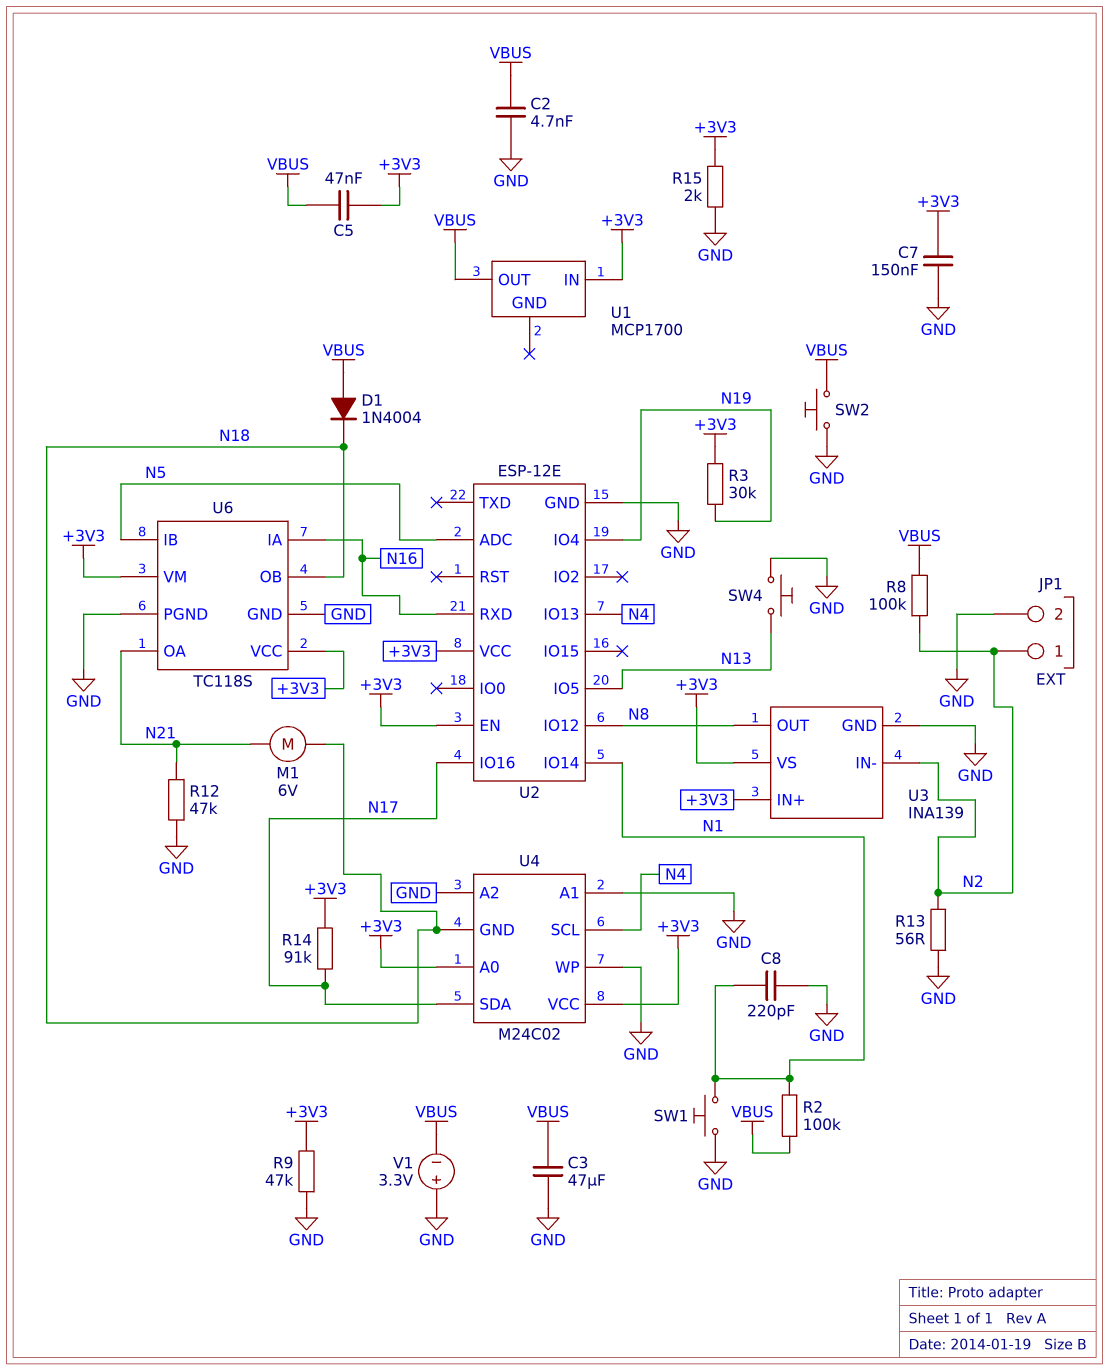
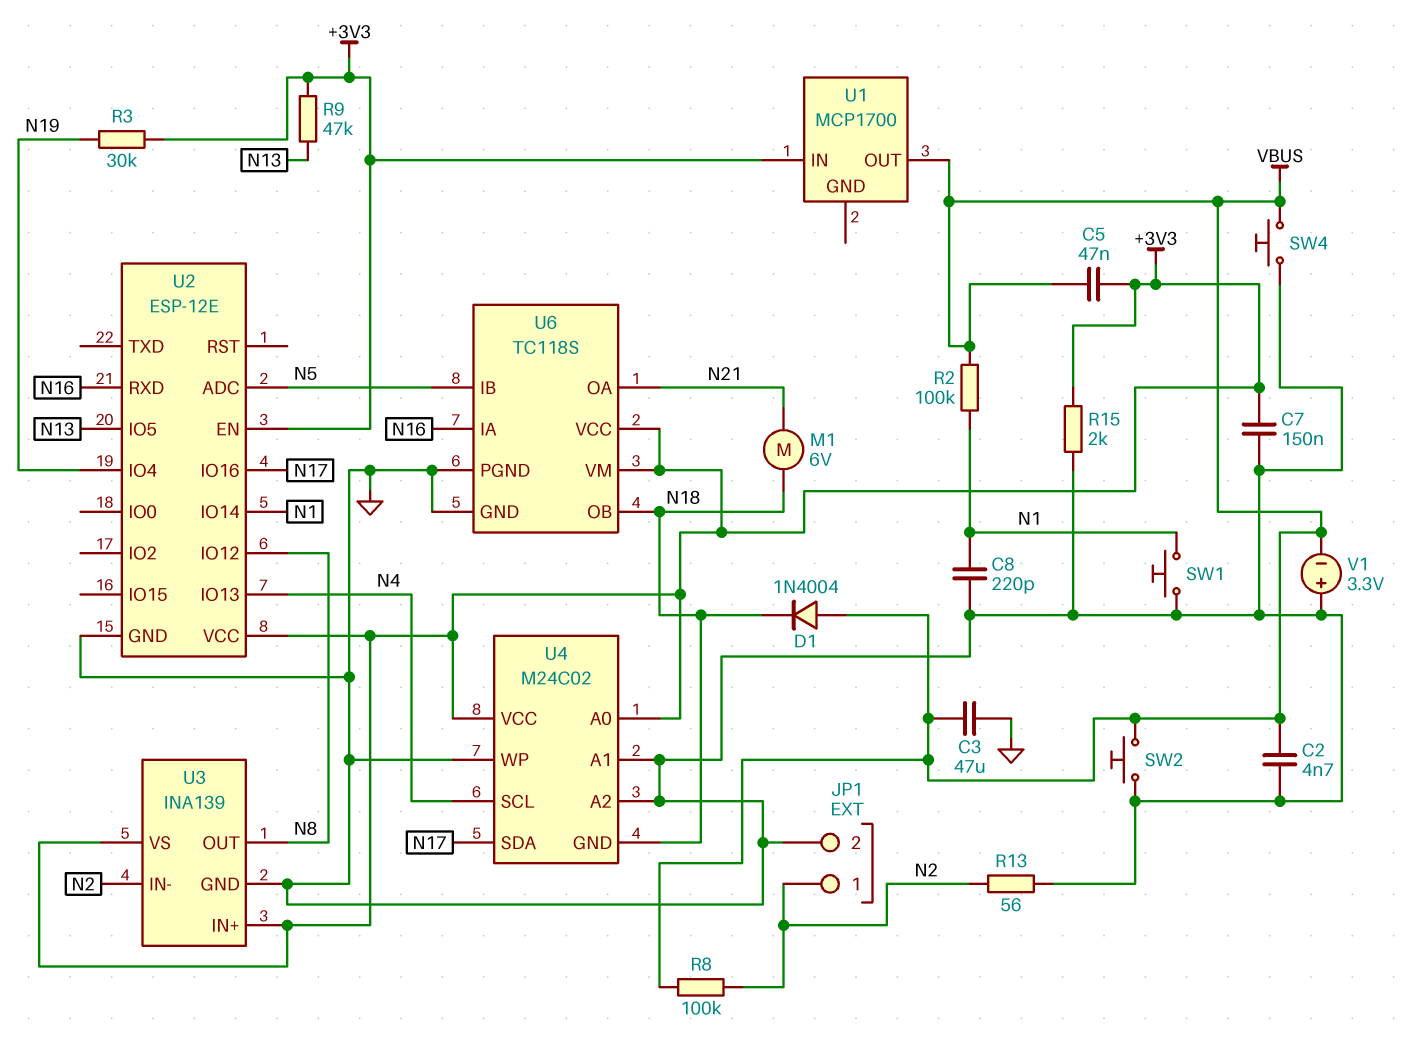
R9: 47k (+3V3, GND) -> 47k (+3V3, N13)
R12: 47k (GND, N21) -> none
R14: 91k (+3V3, N17) -> none
SW4: button (GND, N13) -> button (GND, VBUS)

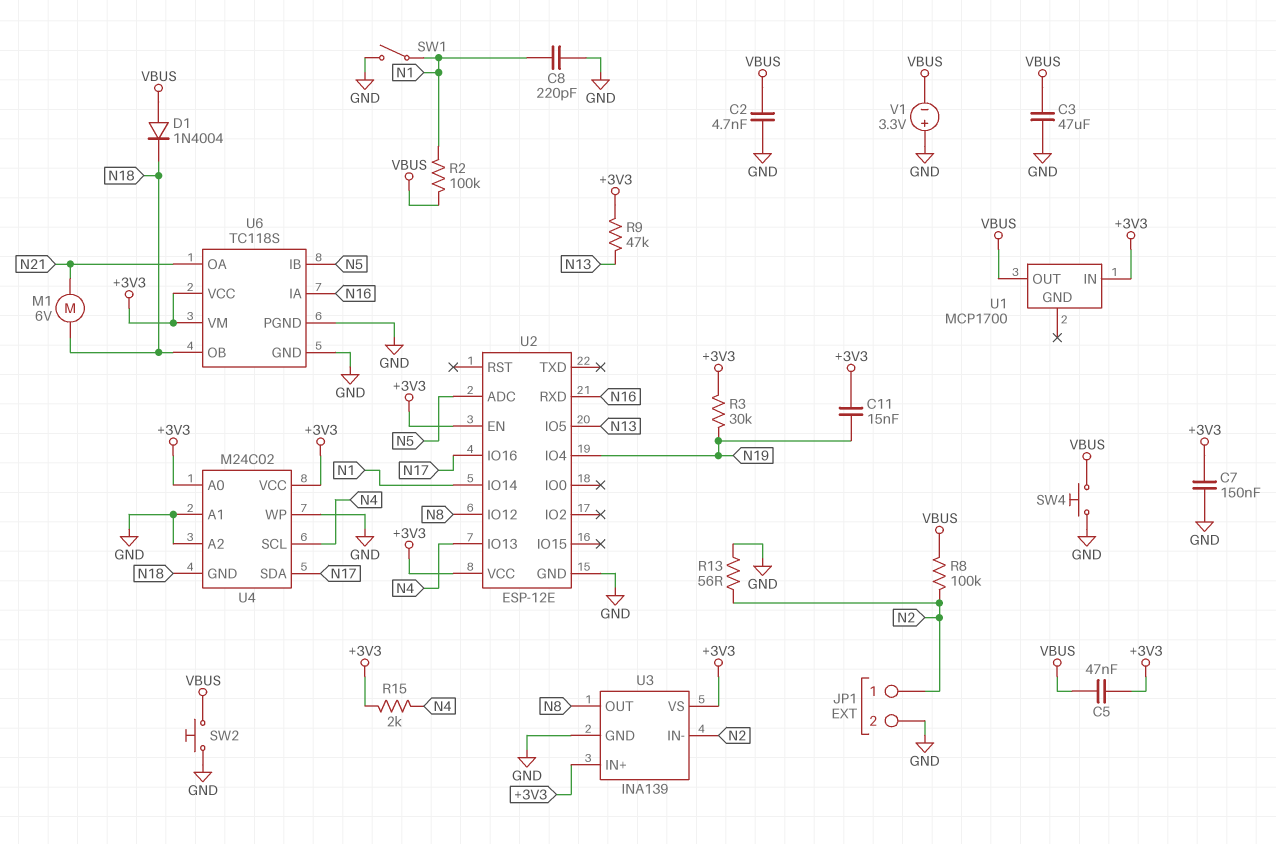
C11: none -> 15nF (+3V3, N19)
R15: 2k (+3V3, GND) -> 2k (+3V3, N4)
SW1: button (GND, N1) -> switch (GND, N1)

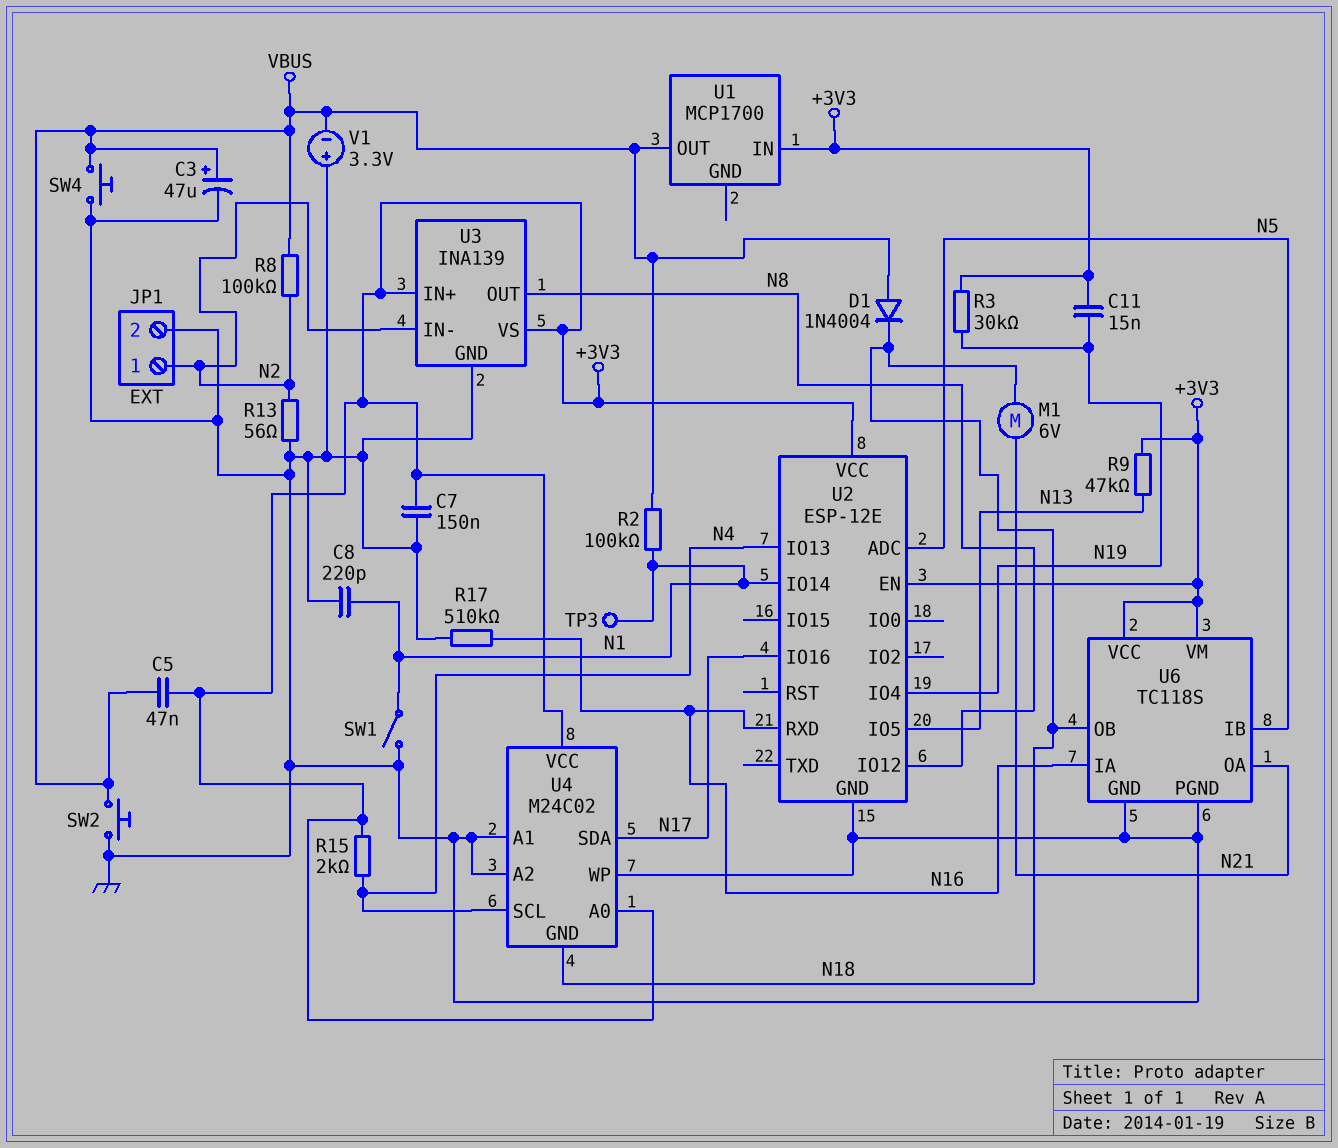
C2: 4.7nF (GND, VBUS) -> none
C3: 47uF (GND, VBUS) -> 47uF (plus VBUS, minus GND)
R17: none -> 510k (GND, N16)
TP3: none -> test point (N1)

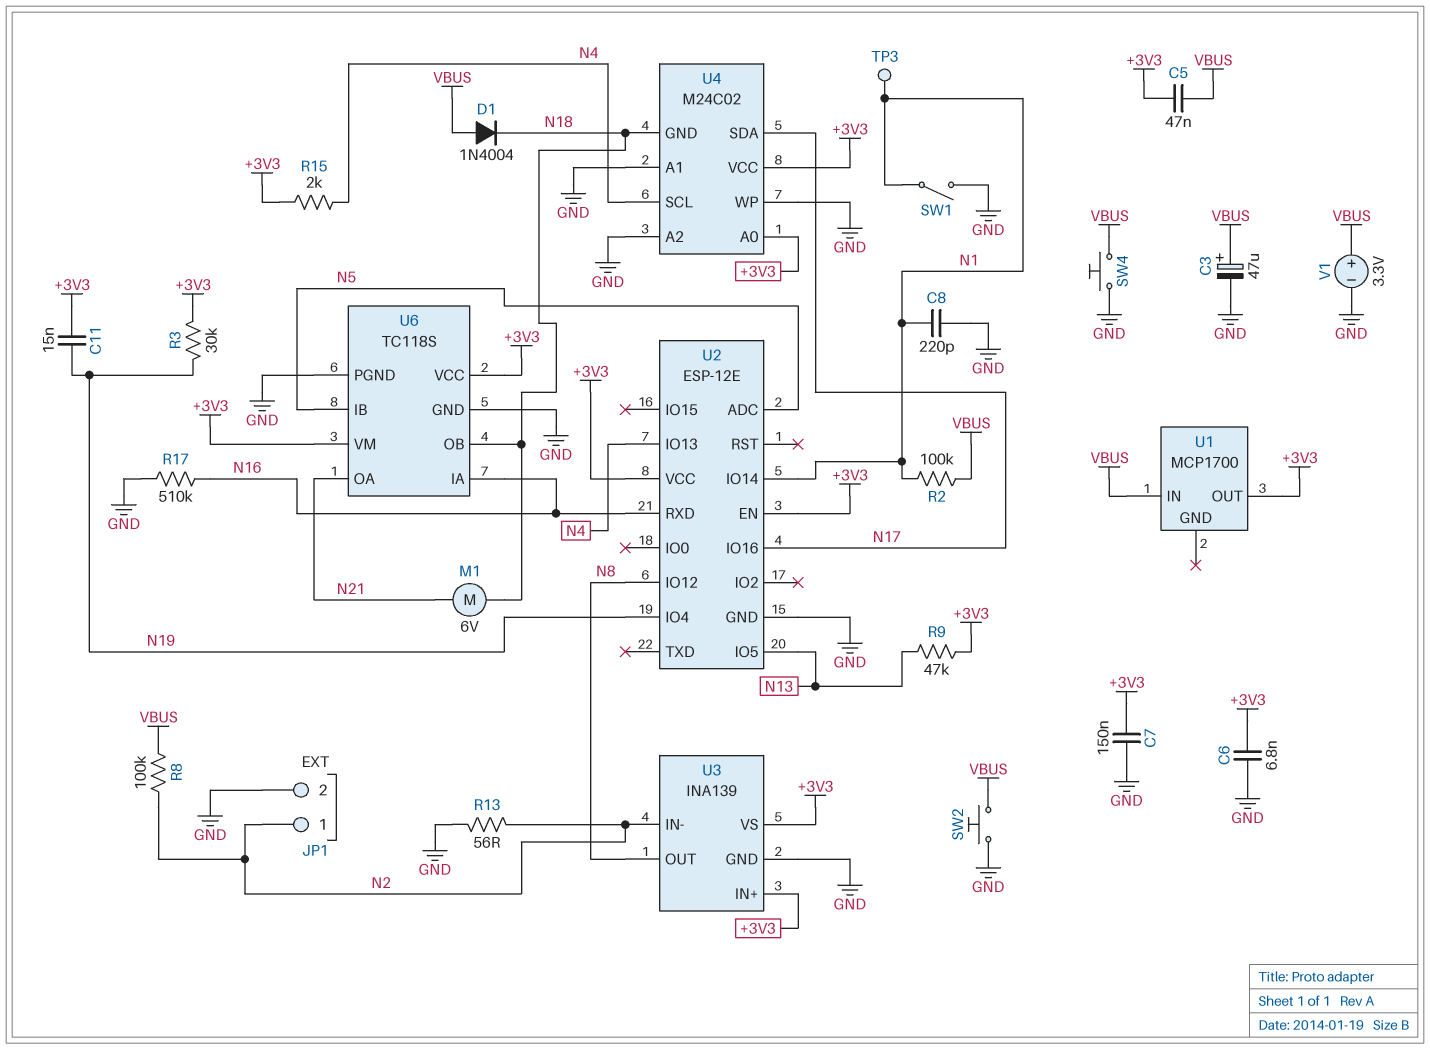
C6: none -> 6.8nF (+3V3, GND)
U1 pin IN: +3V3 -> VBUS
U1 pin OUT: VBUS -> +3V3
V1: 3.3V (plus GND, minus VBUS) -> 3.3V (plus VBUS, minus GND)

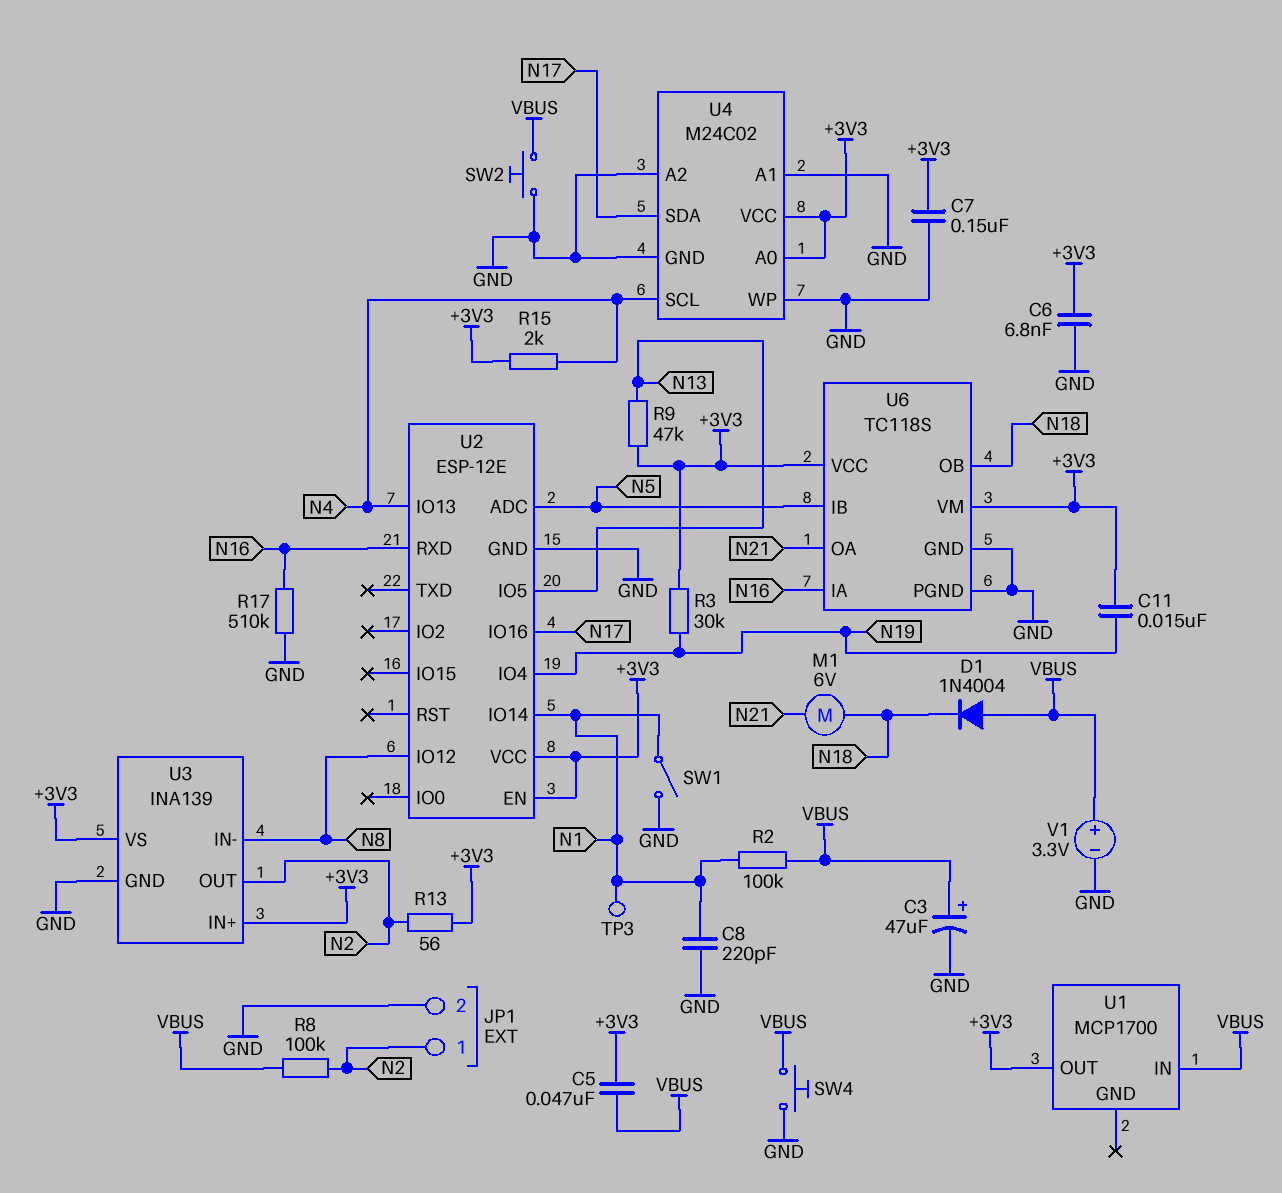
R13: 56 (GND, N2) -> 56 (+3V3, N2)
U3 pin IN-: N2 -> N8
U3 pin OUT: N8 -> N2
U4 pin GND: N18 -> GND

